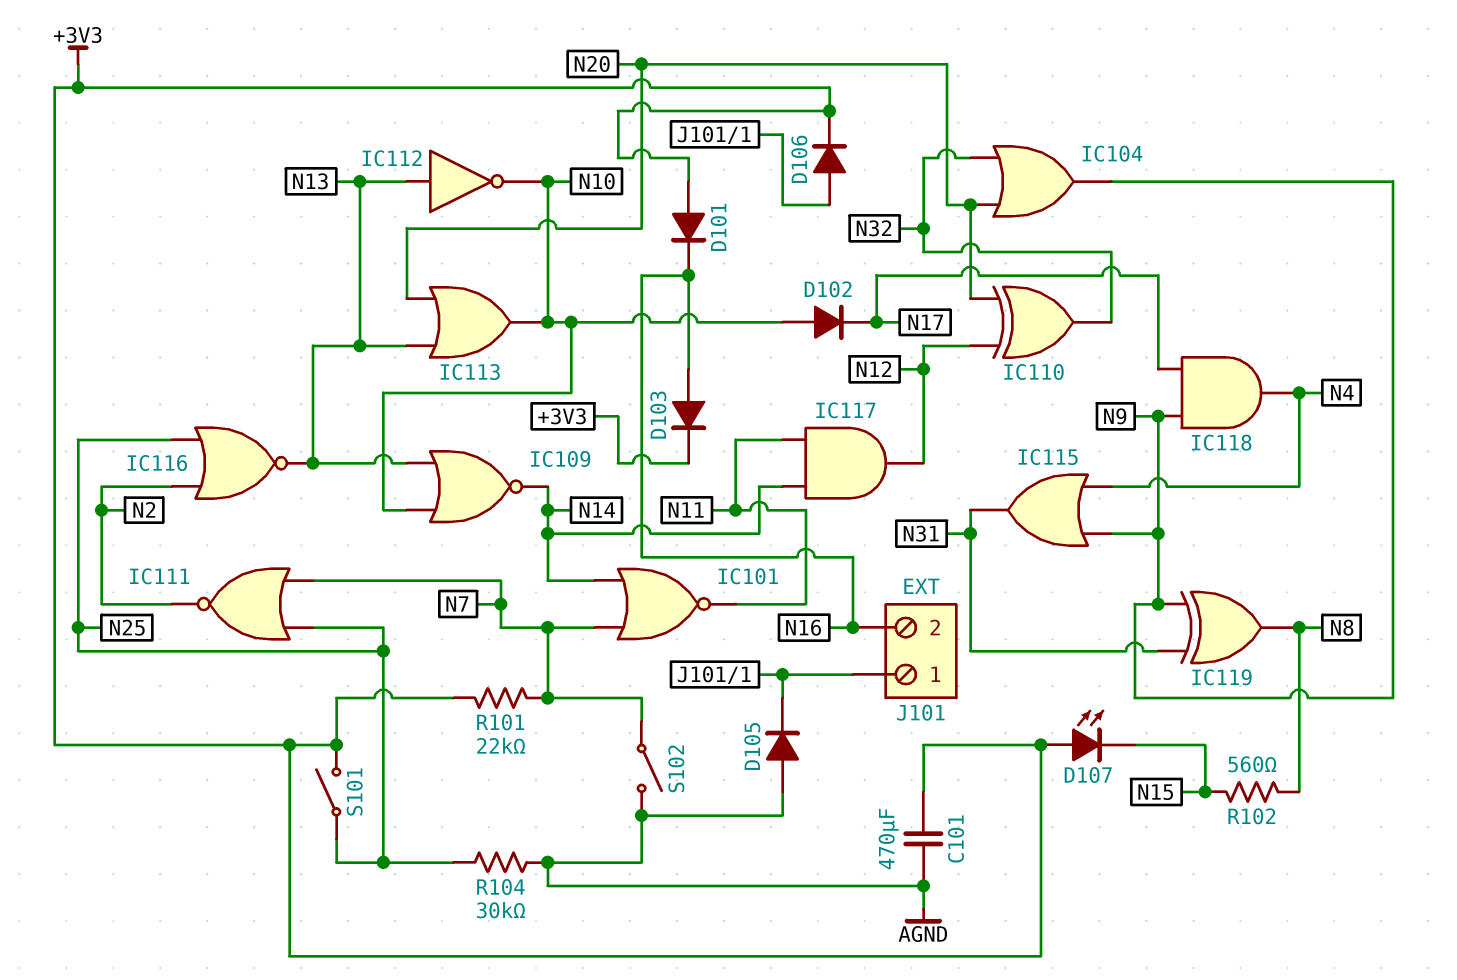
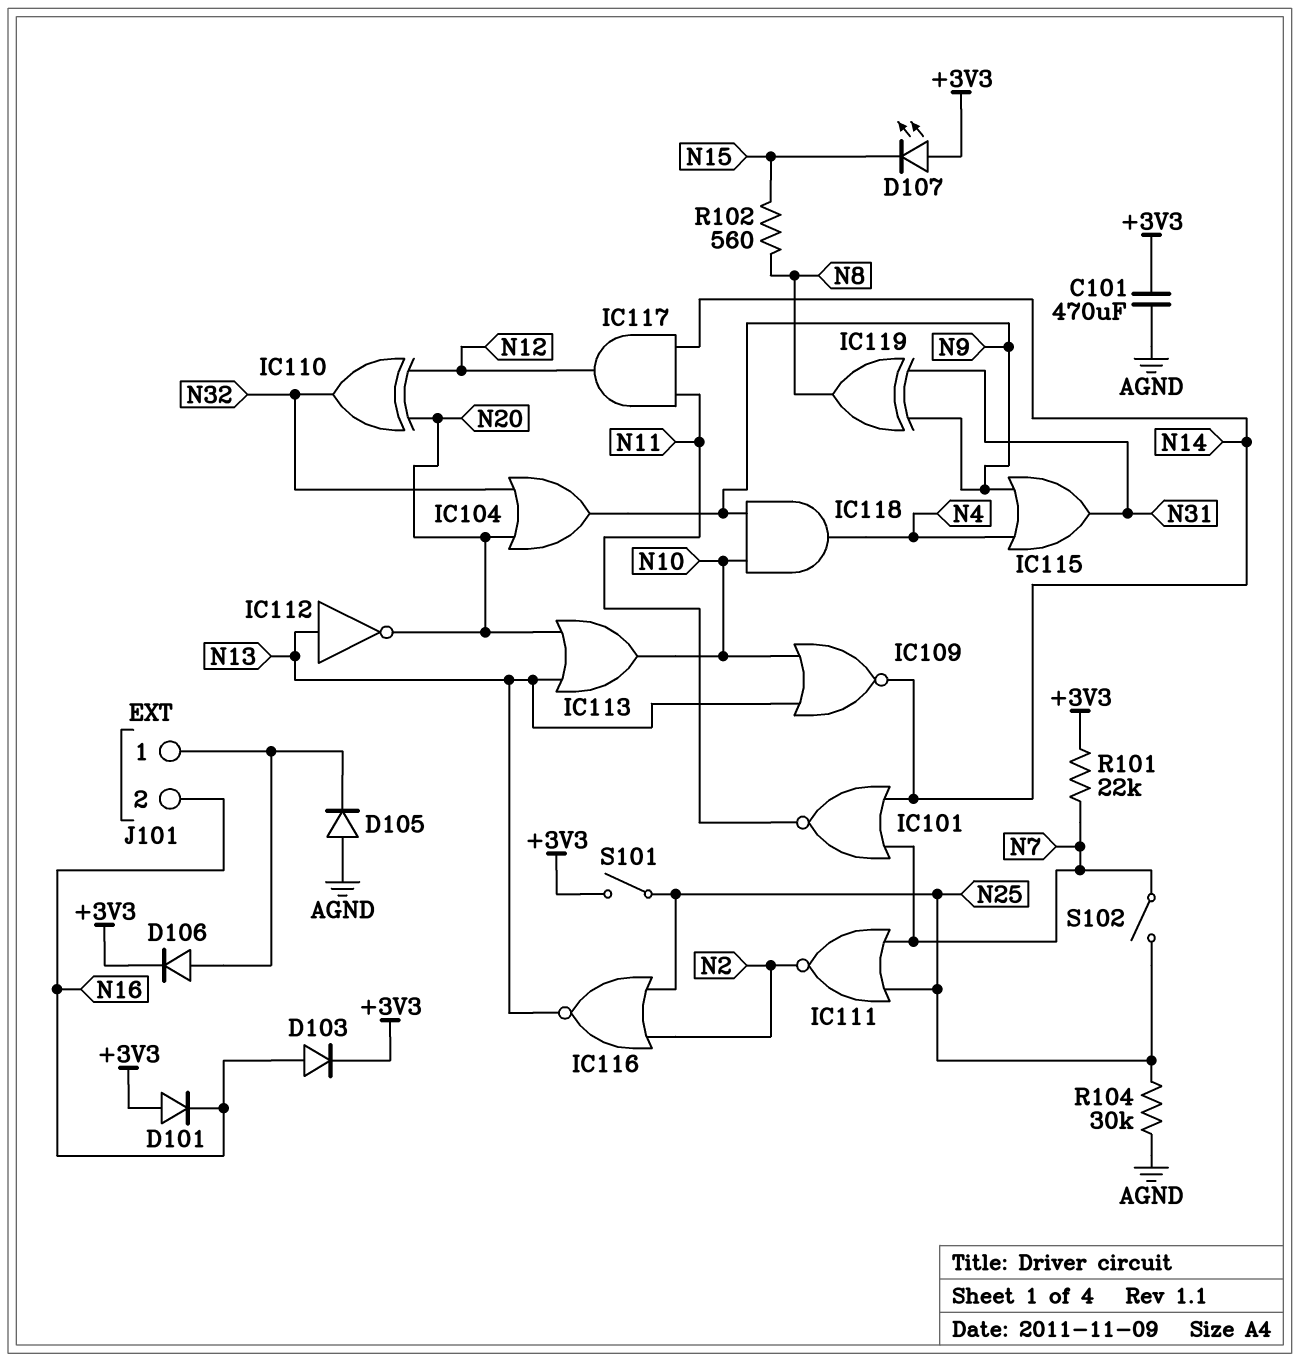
D102: diode (A N10, K N17) -> none
IC112: NOT (in N13, out N10) -> NOT (in N13, out N20)
IC118: AND (in N9, in N17, out N4) -> AND (in N9, in N10, out N4)
S102: switch (AGND, N7) -> switch (N7, N25)

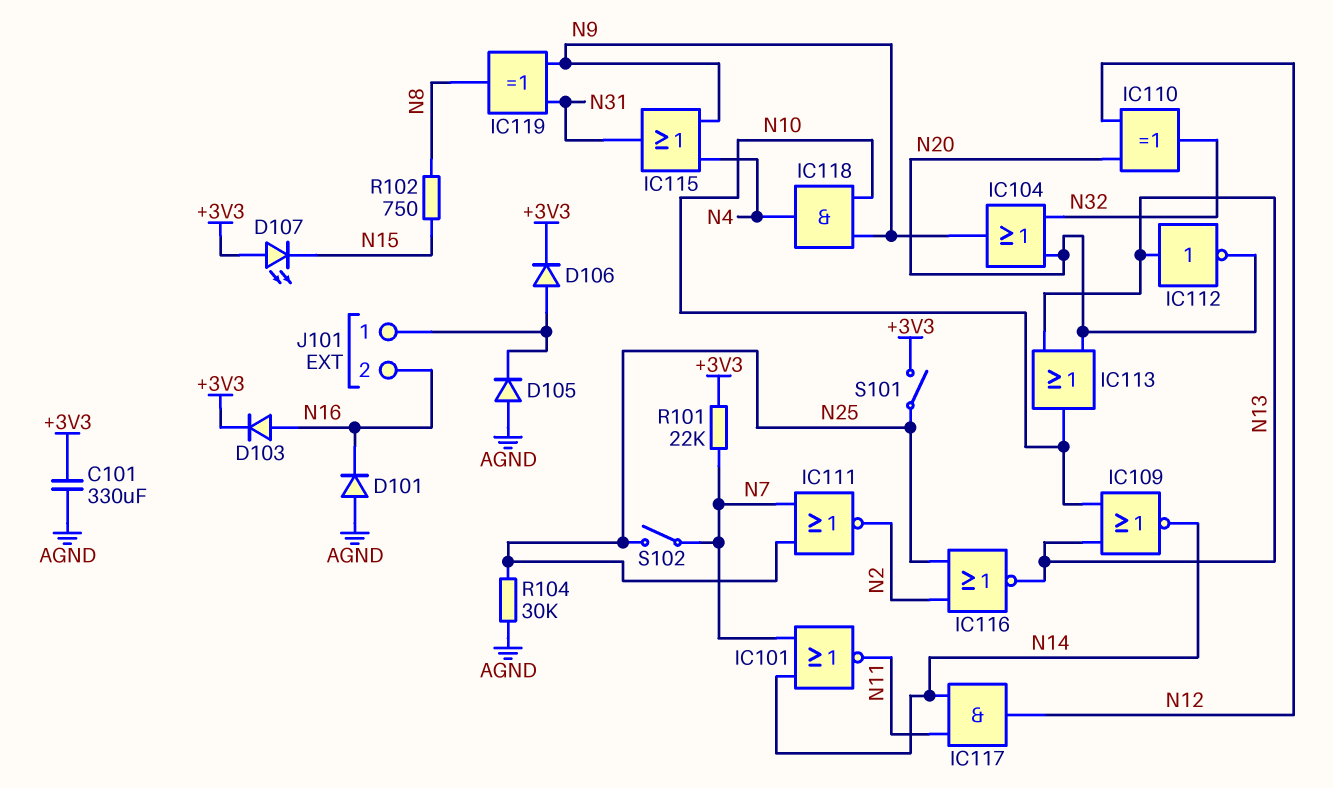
C101: 470uF (+3V3, AGND) -> 330uF (+3V3, AGND)
D101: diode (A +3V3, K N16) -> diode (A AGND, K N16)
R102: 560 (N8, N15) -> 750 (N8, N15)

